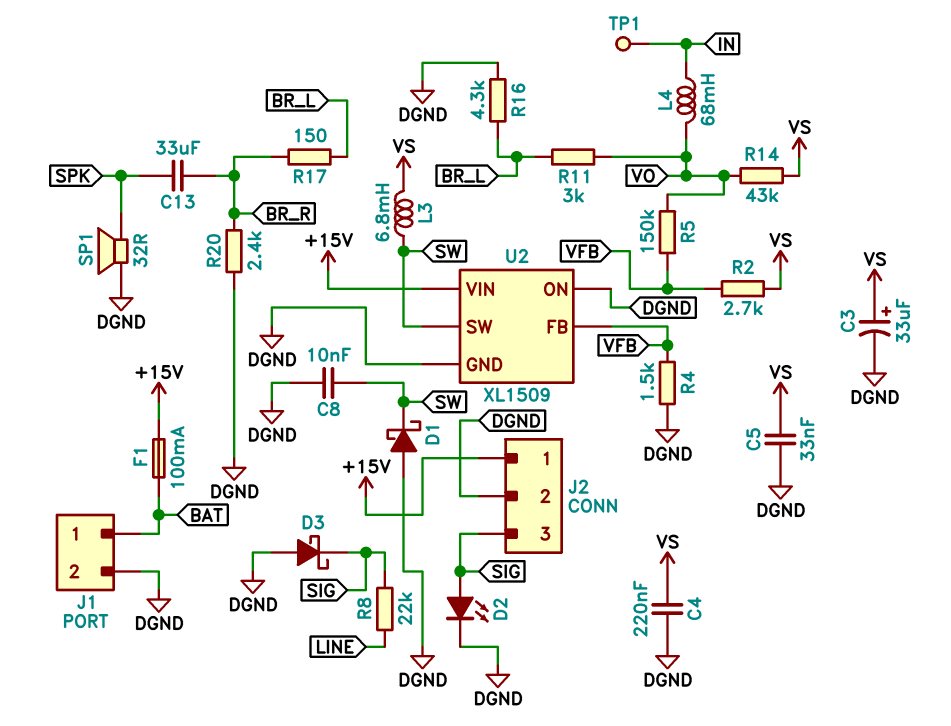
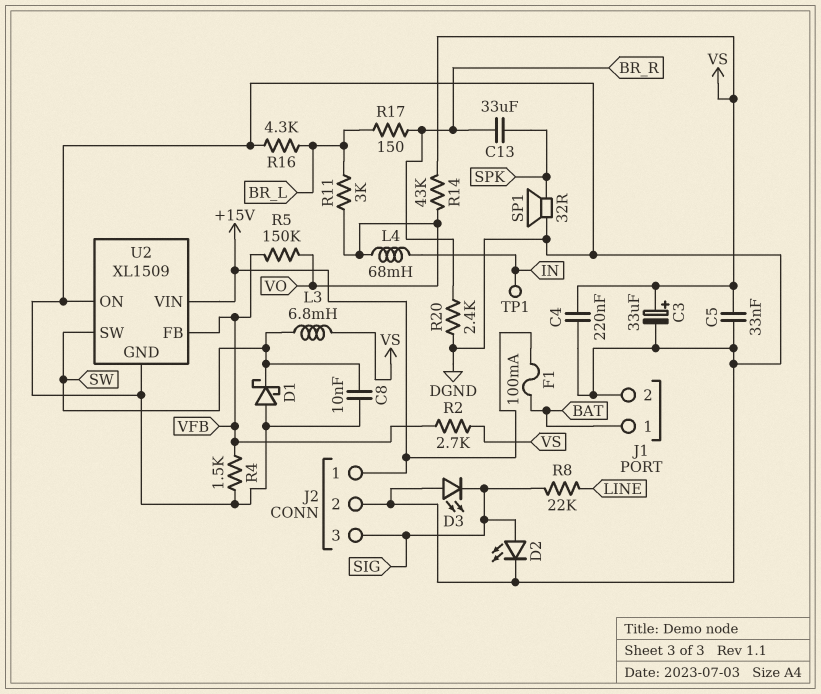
D3: schottky (A DGND, K SIG) -> LED (A DGND, K SIG)

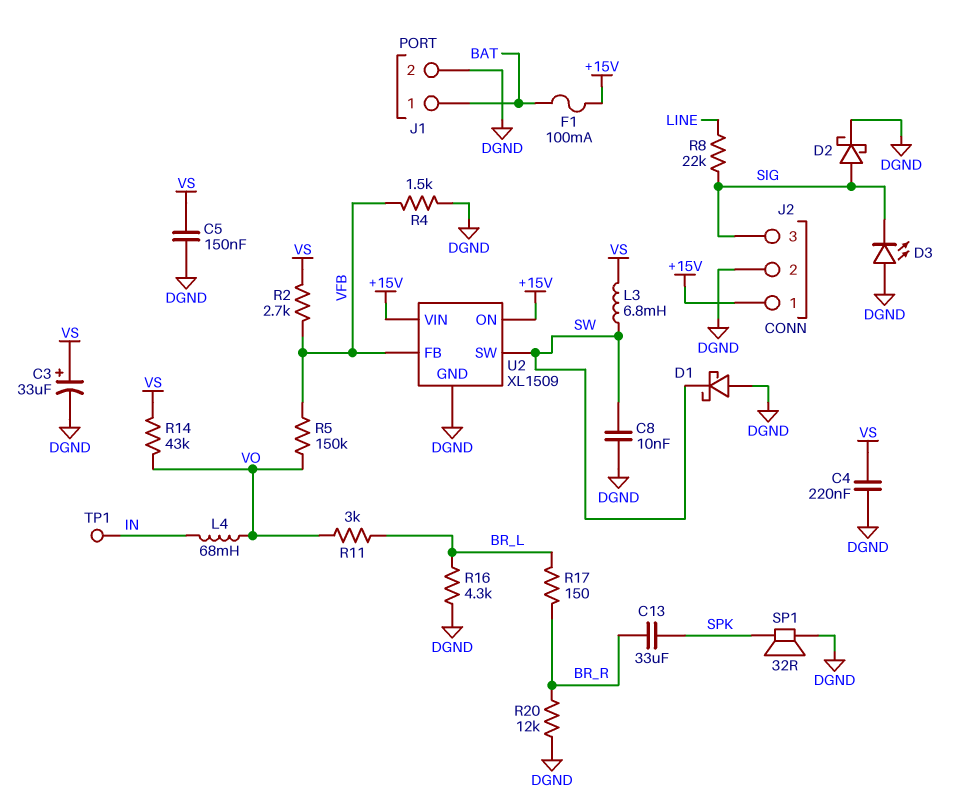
C5: 33nF (DGND, VS) -> 150nF (DGND, VS)
D2: LED (A SIG, K DGND) -> schottky (A SIG, K DGND)
R20: 2.4k (BR_R, DGND) -> 12k (BR_R, DGND)
U2 pin ON: DGND -> +15V

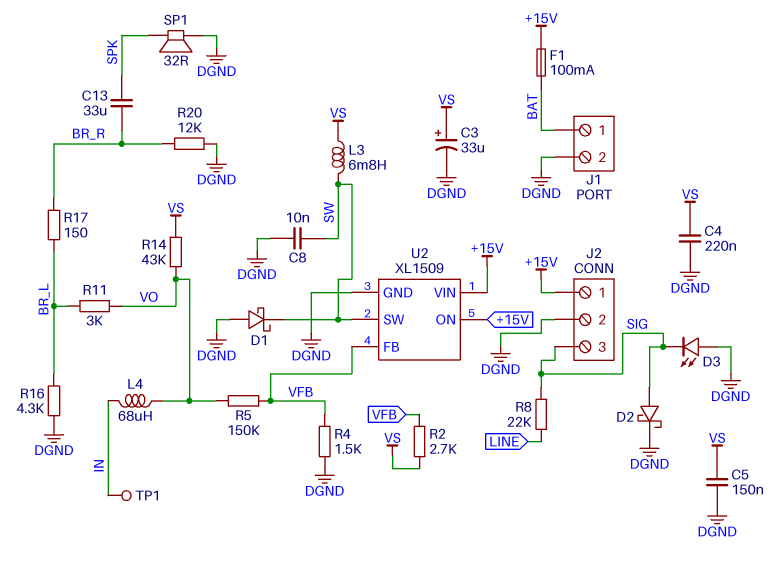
L4: 68mH (IN, VO) -> 68uH (IN, VO)

